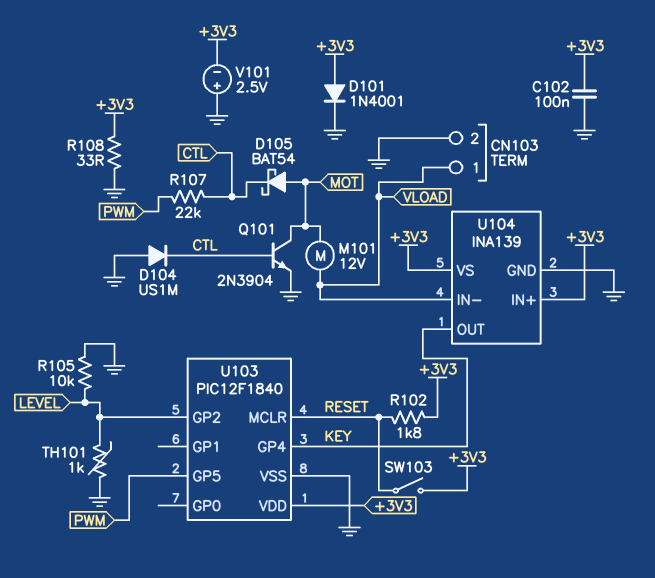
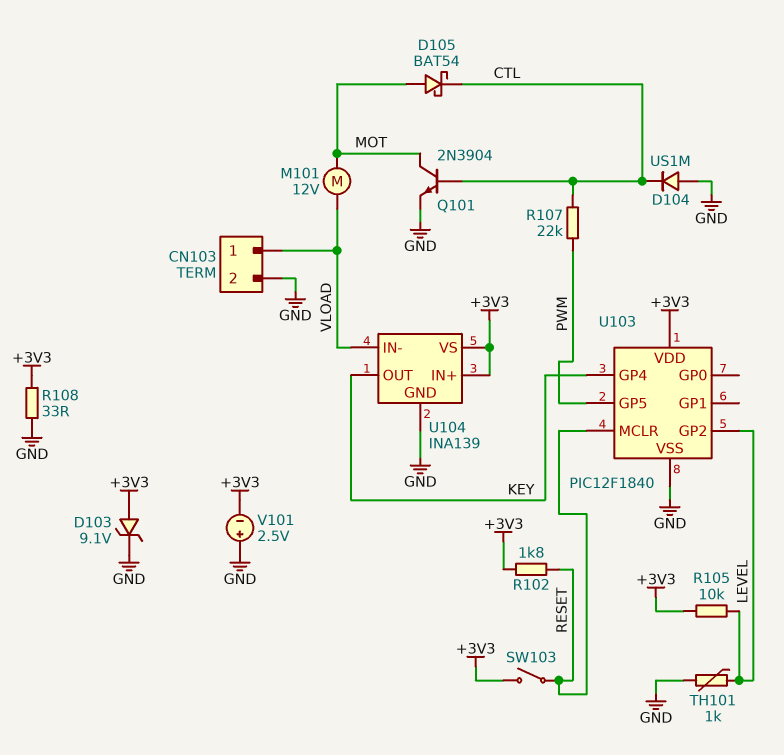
C102: 100nF (+3V3, GND) -> none
D101: diode 1N4001 (A +3V3, K GND) -> none
D103: none -> zener 9.1V (A +3V3, K GND)
R105: 10k (GND, LEVEL) -> 10k (+3V3, LEVEL)

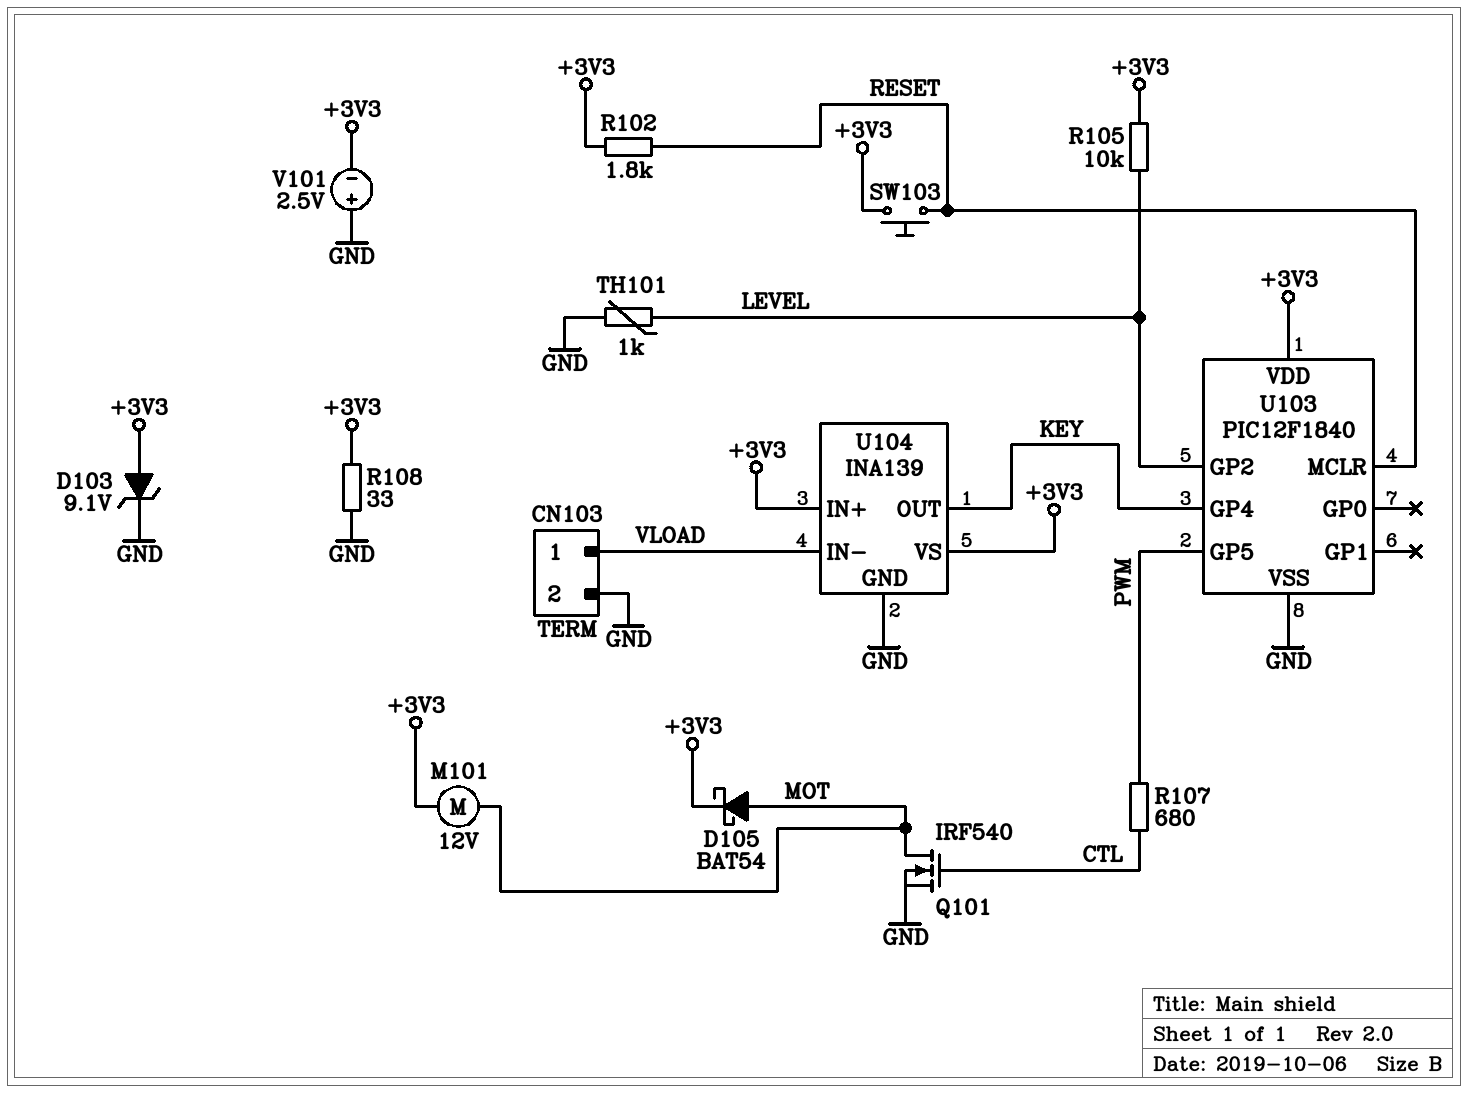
D104: diode US1M (A GND, K CTL) -> none
D105: schottky BAT54 (A MOT, K CTL) -> schottky BAT54 (A MOT, K +3V3)
M101: motor 12V (MOT, VLOAD) -> motor 12V (+3V3, MOT)
Q101: NPN 2N3904 (B CTL, C MOT, E GND) -> NMOS IRF540 (G CTL, D MOT, S GND)
R107: 22k (CTL, PWM) -> 680 (CTL, PWM)
SW103: switch (+3V3, RESET) -> button (+3V3, RESET)

